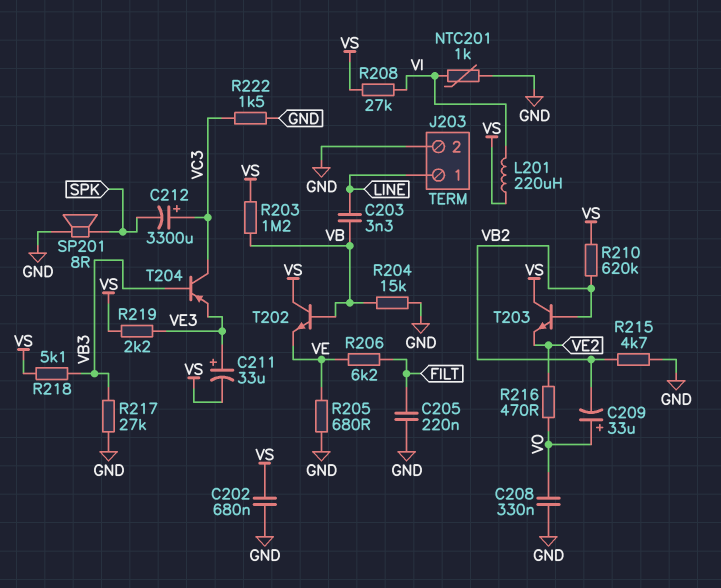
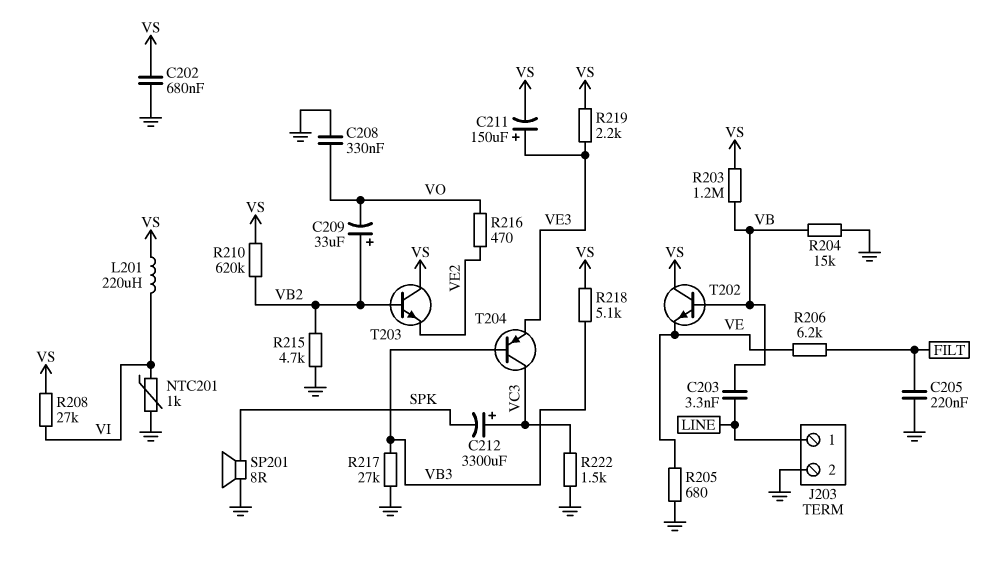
C209: 33uF (plus VO, minus VB2) -> 33uF (plus VB2, minus VO)
C211: 33uF (plus VE3, minus VS) -> 150uF (plus VE3, minus VS)

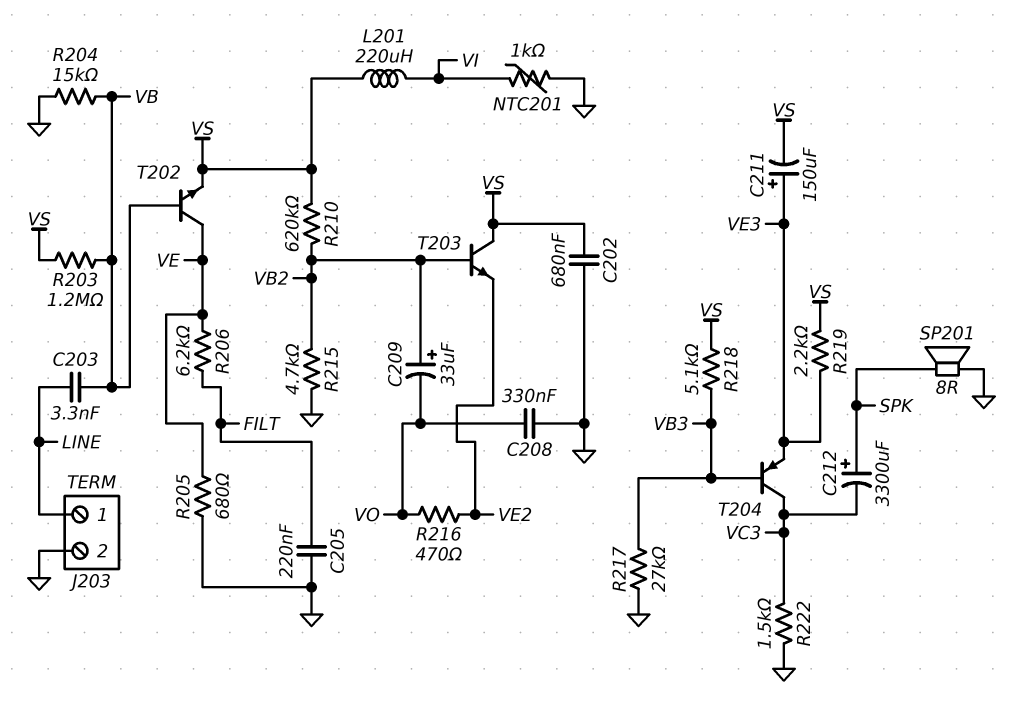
C212: 3300uF (plus VC3, minus SPK) -> 3300uF (plus SPK, minus VC3)
R208: 27k (VI, VS) -> none
T202: NPN (B VB, C VS, E VE) -> NPN (B VB, C VE, E VS)

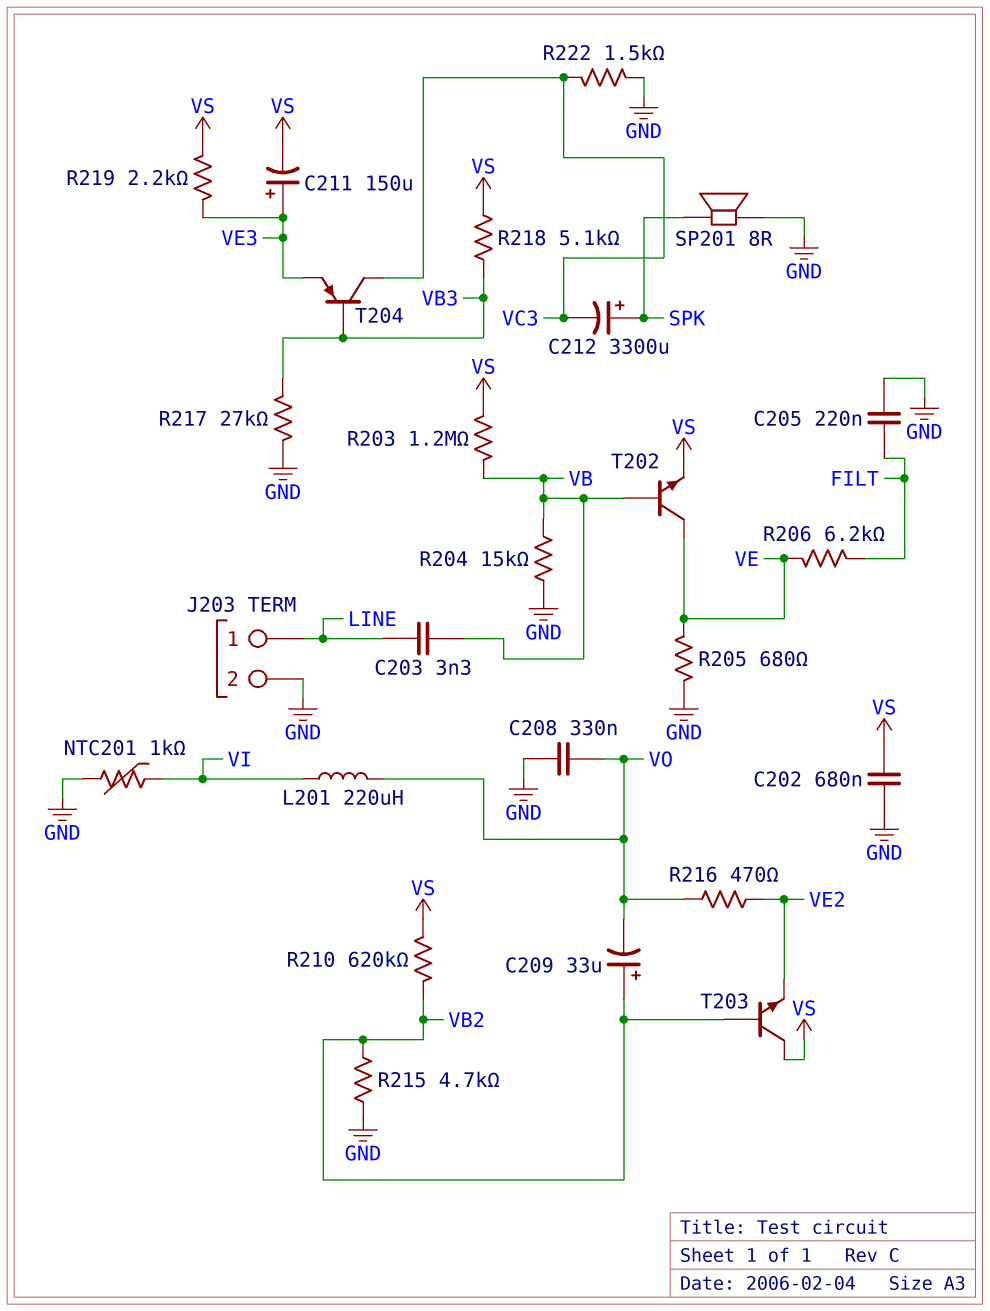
L201: 220uH (VI, VS) -> 220uH (VI, VO)

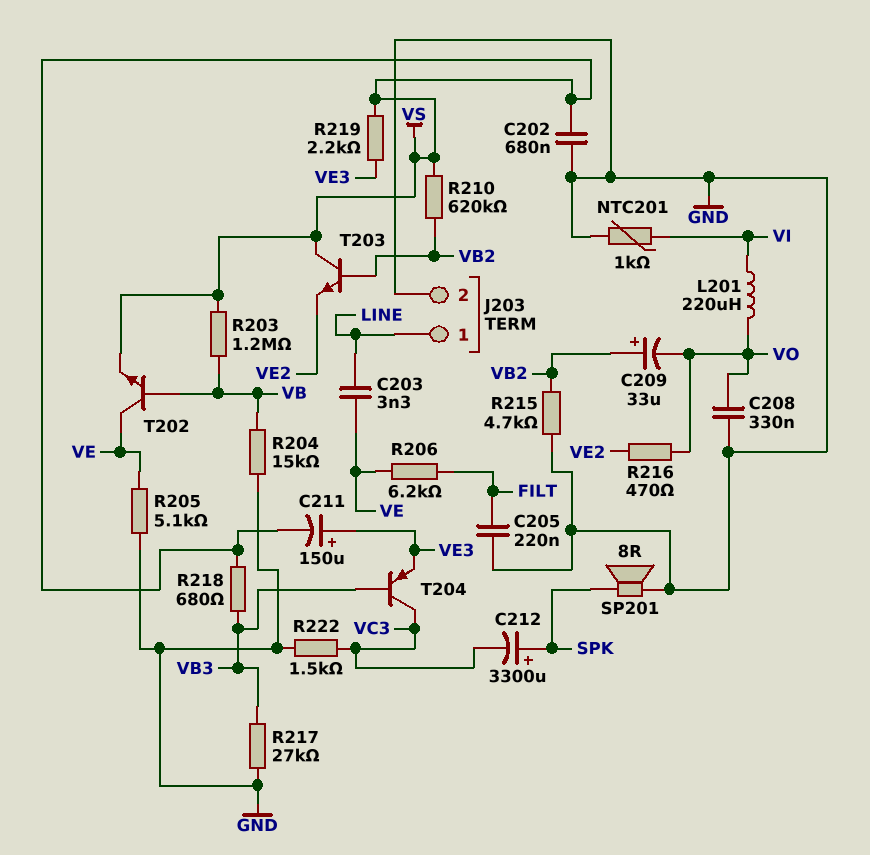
C203: 3.3nF (LINE, VB) -> 3.3nF (LINE, VE)
R205: 680 (GND, VE) -> 5.1k (GND, VE)
R218: 5.1k (VB3, VS) -> 680 (VB3, VS)

